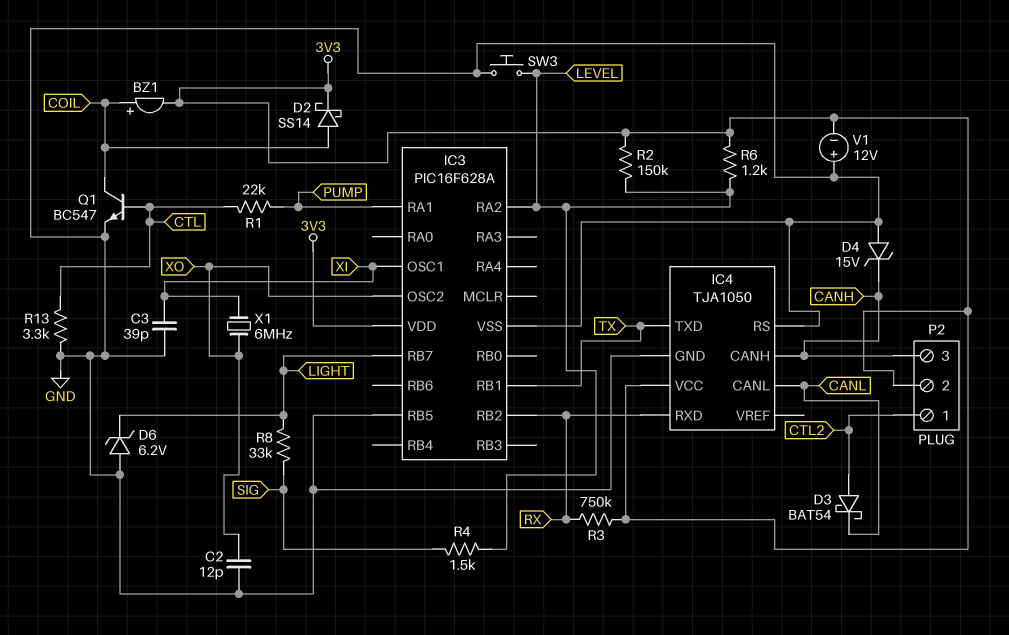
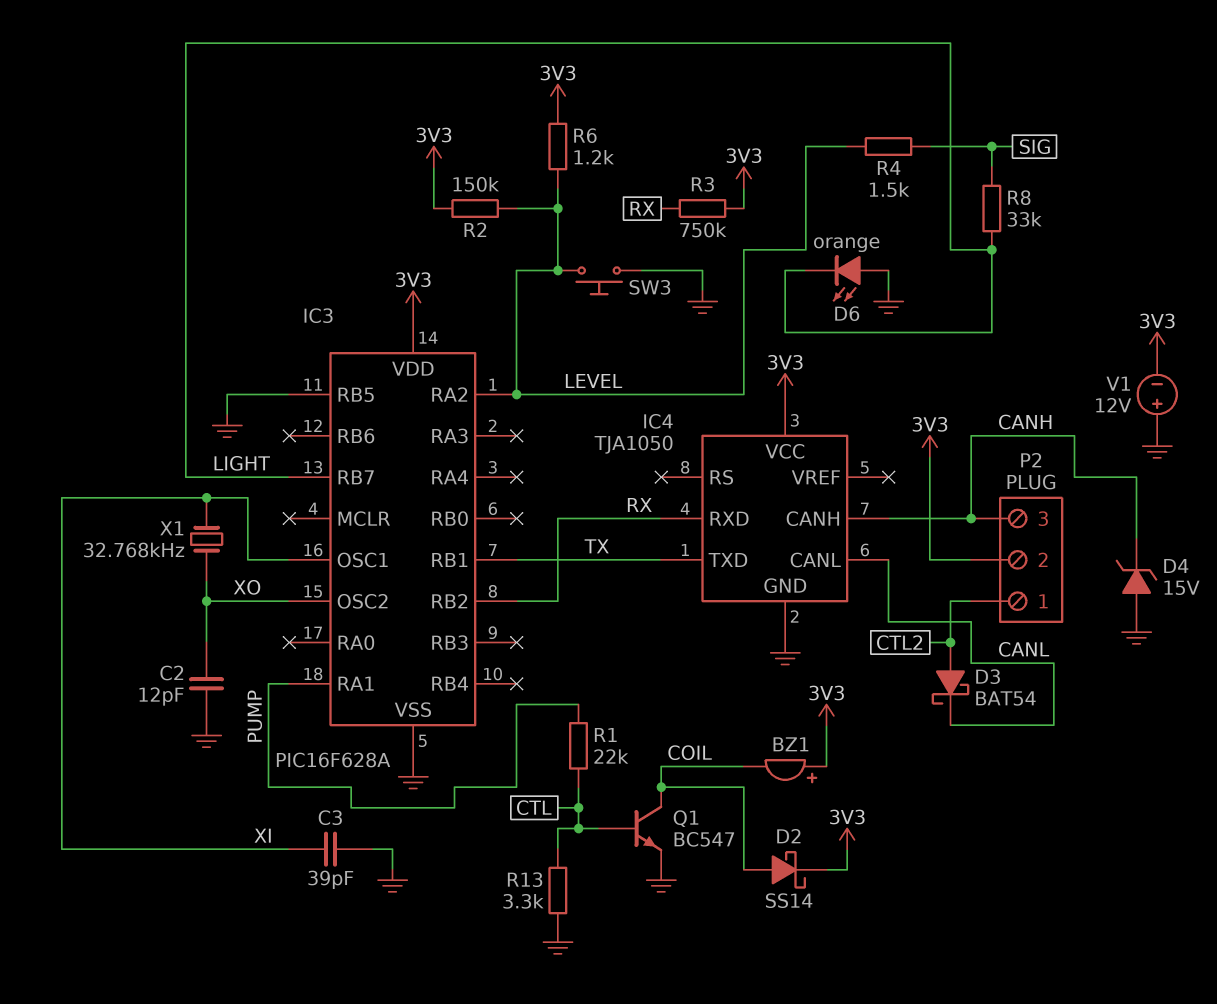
BZ1: buzzer (plus COIL, minus 3V3) -> buzzer (plus 3V3, minus COIL)
D6: zener 6.2V (A GND, K LIGHT) -> LED orange (A GND, K LIGHT)
IC4 pin RS: GND -> none
X1: 6MHz (XI, XO) -> 32.768kHz (XI, XO)

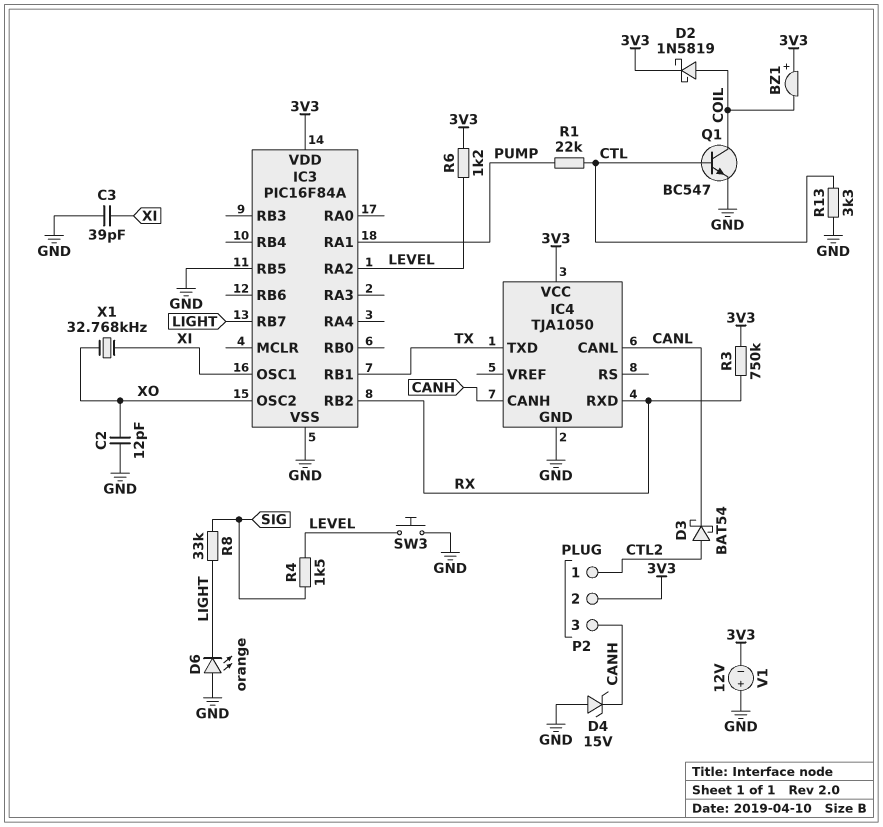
D2: schottky SS14 (A COIL, K 3V3) -> schottky 1N5819 (A COIL, K 3V3)
IC3: PIC16F628A -> PIC16F84A
R2: 150k (3V3, LEVEL) -> none

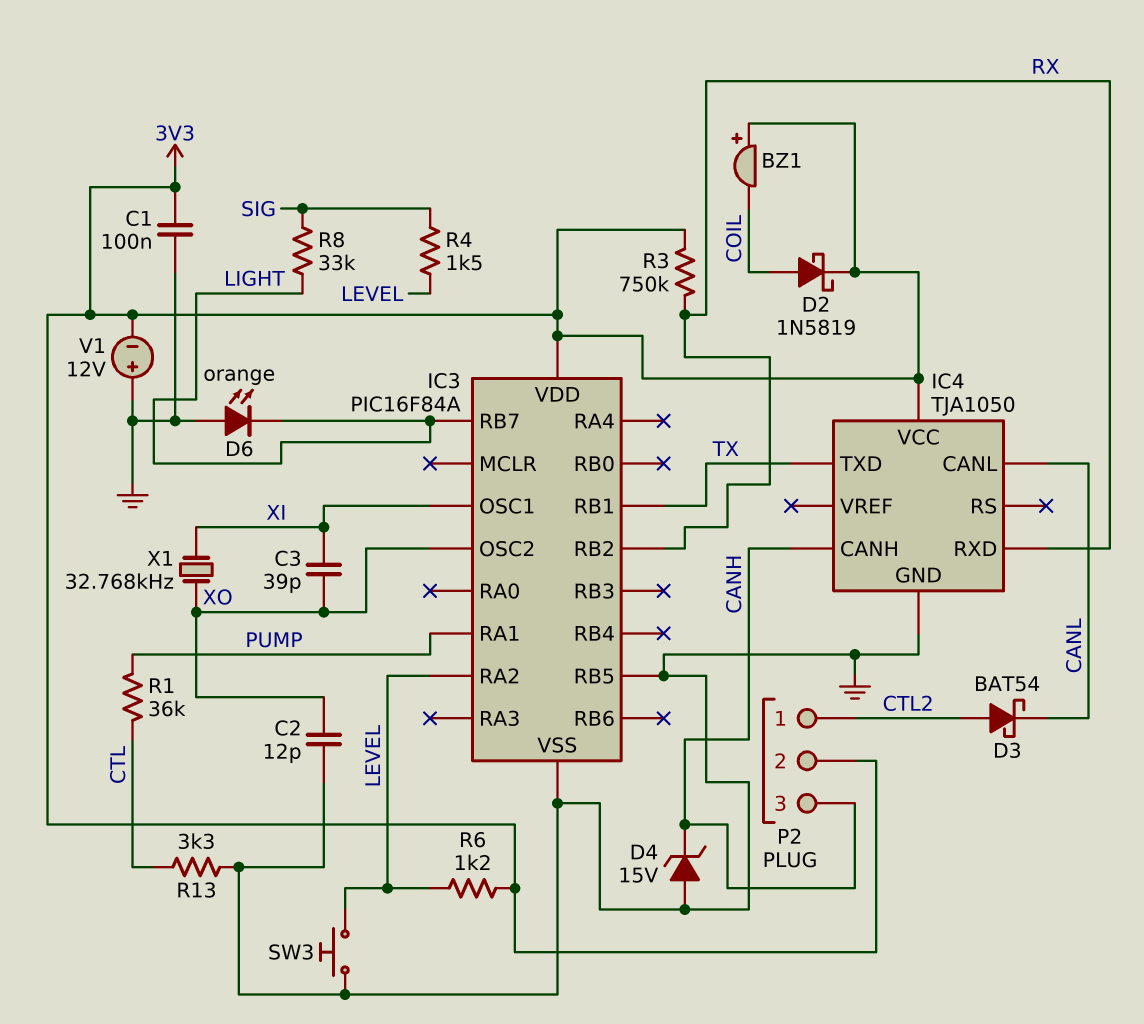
C1: none -> 100nF (3V3, GND)
C3: 39pF (GND, XI) -> 39pF (XI, XO)
Q1: NPN BC547 (B CTL, C COIL, E GND) -> none
R1: 22k (CTL, PUMP) -> 36k (CTL, PUMP)

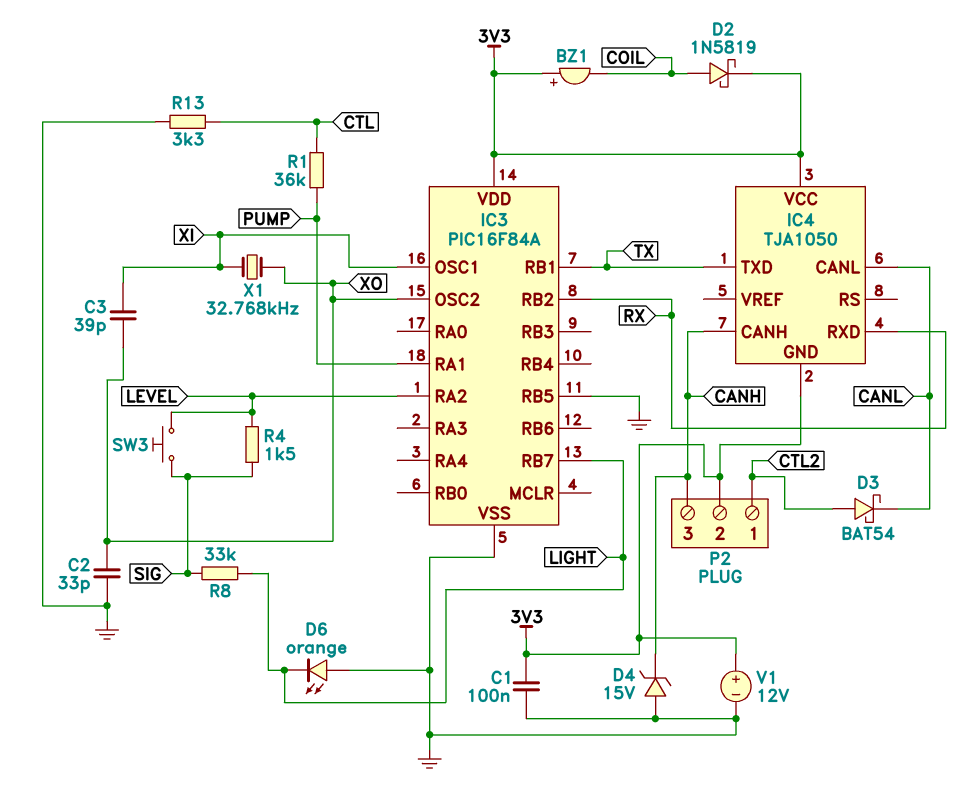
C2: 12pF (GND, XO) -> 33pF (GND, XO)
IC4 pin GND: GND -> 3V3
R3: 750k (3V3, RX) -> none
R6: 1.2k (3V3, LEVEL) -> none
SW3: button (GND, LEVEL) -> button (LEVEL, SIG)
V1: 12V (plus GND, minus 3V3) -> 12V (plus 3V3, minus GND)

